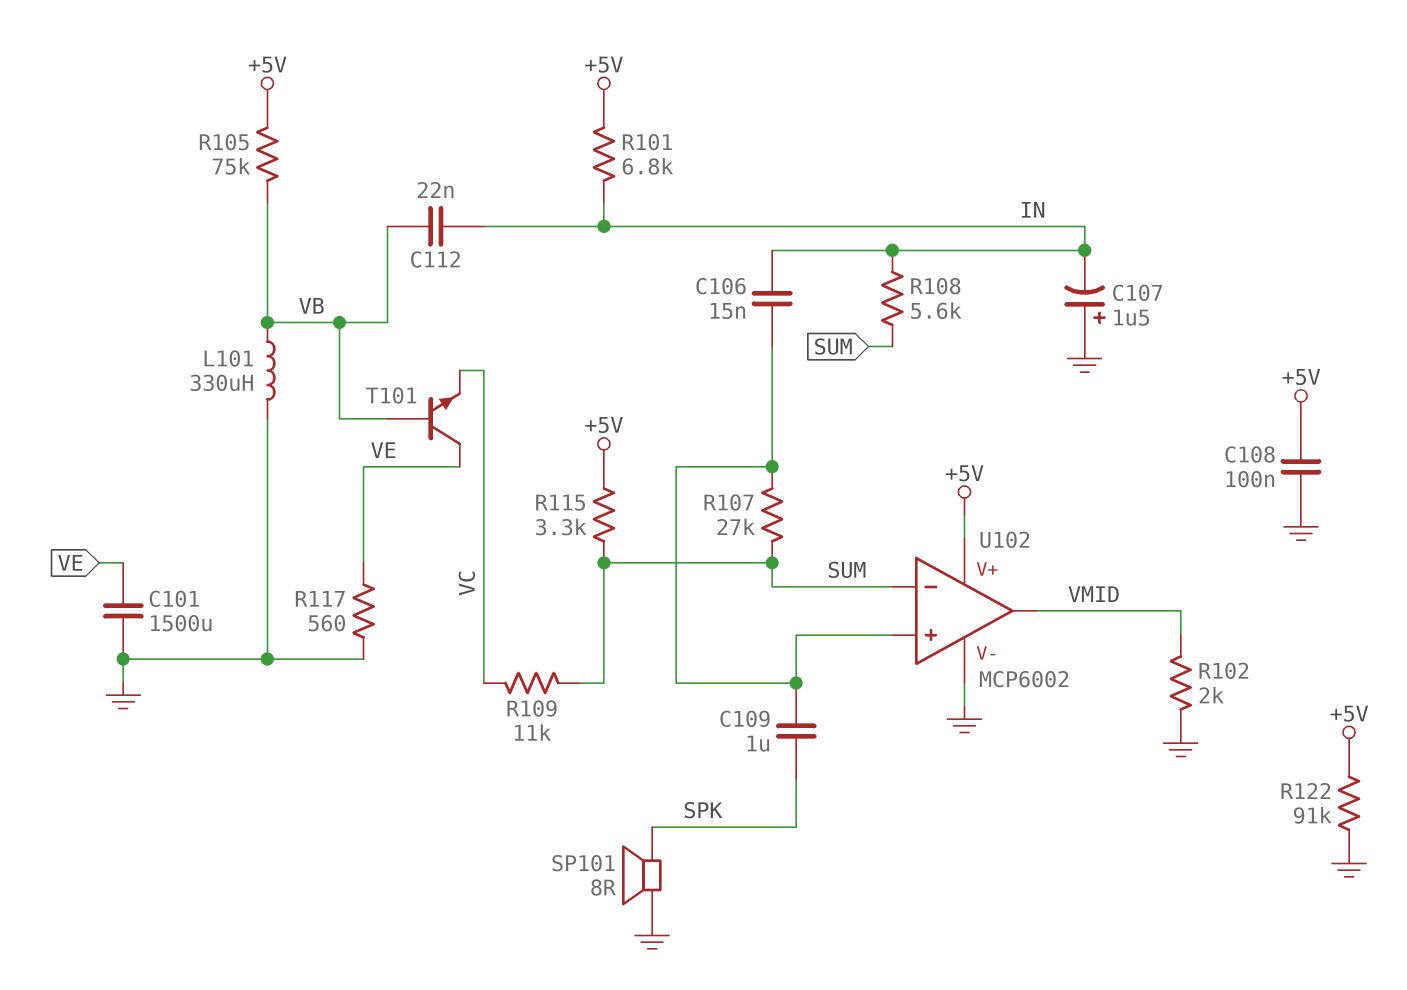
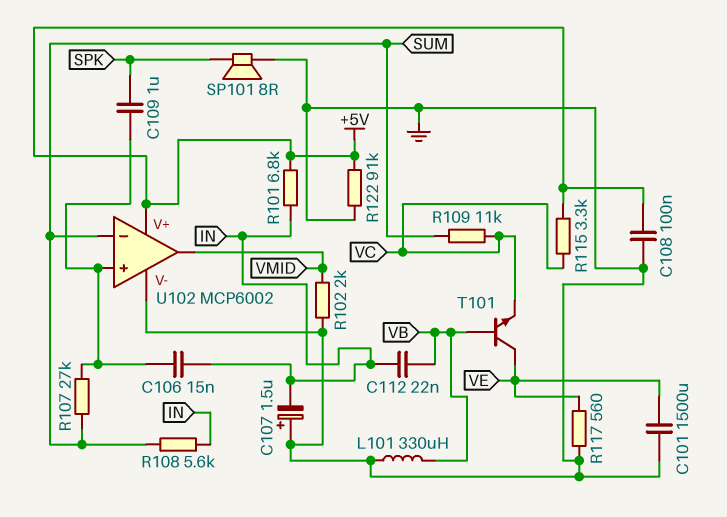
R105: 75k (+5V, VB) -> none
R115: 3.3k (+5V, SUM) -> 3.3k (+5V, VC)

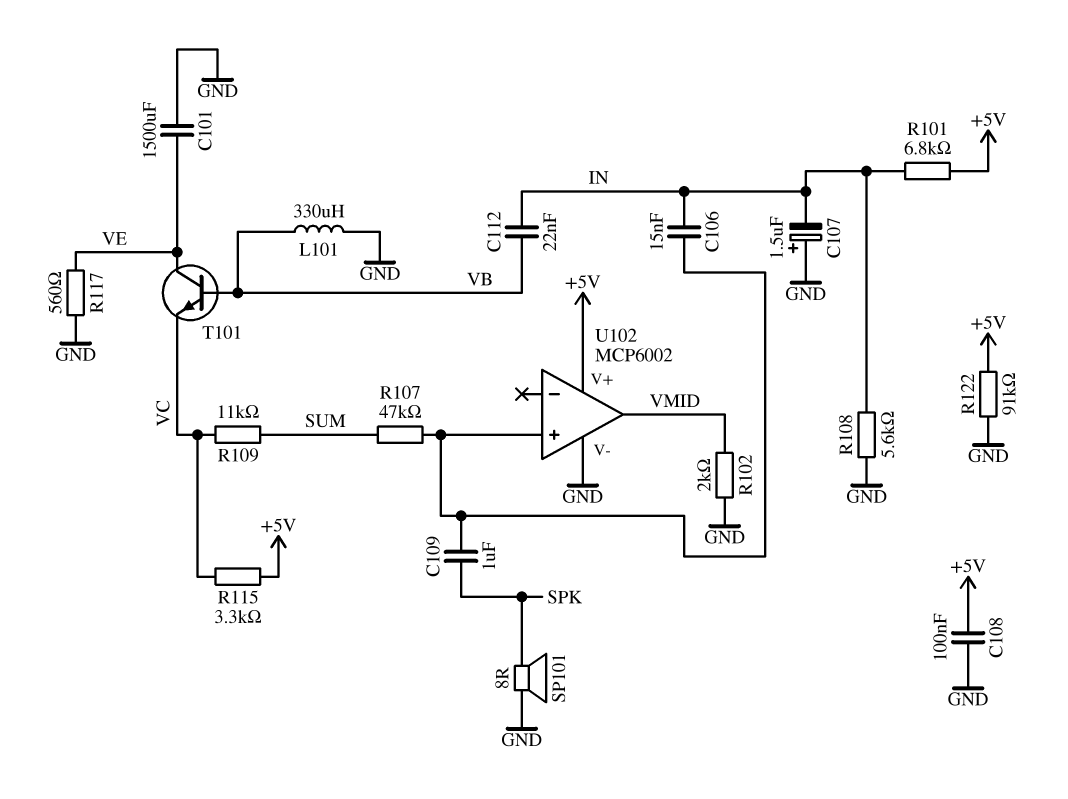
R107: 27k (SUM, U102/in+) -> 47k (SUM, U102/in+)
R108: 5.6k (IN, SUM) -> 5.6k (GND, IN)
U102 pin in-: SUM -> none

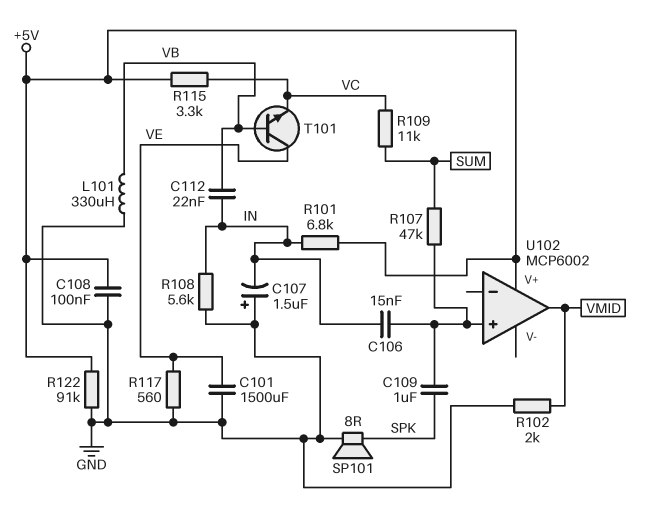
U102 pin V-: GND -> none

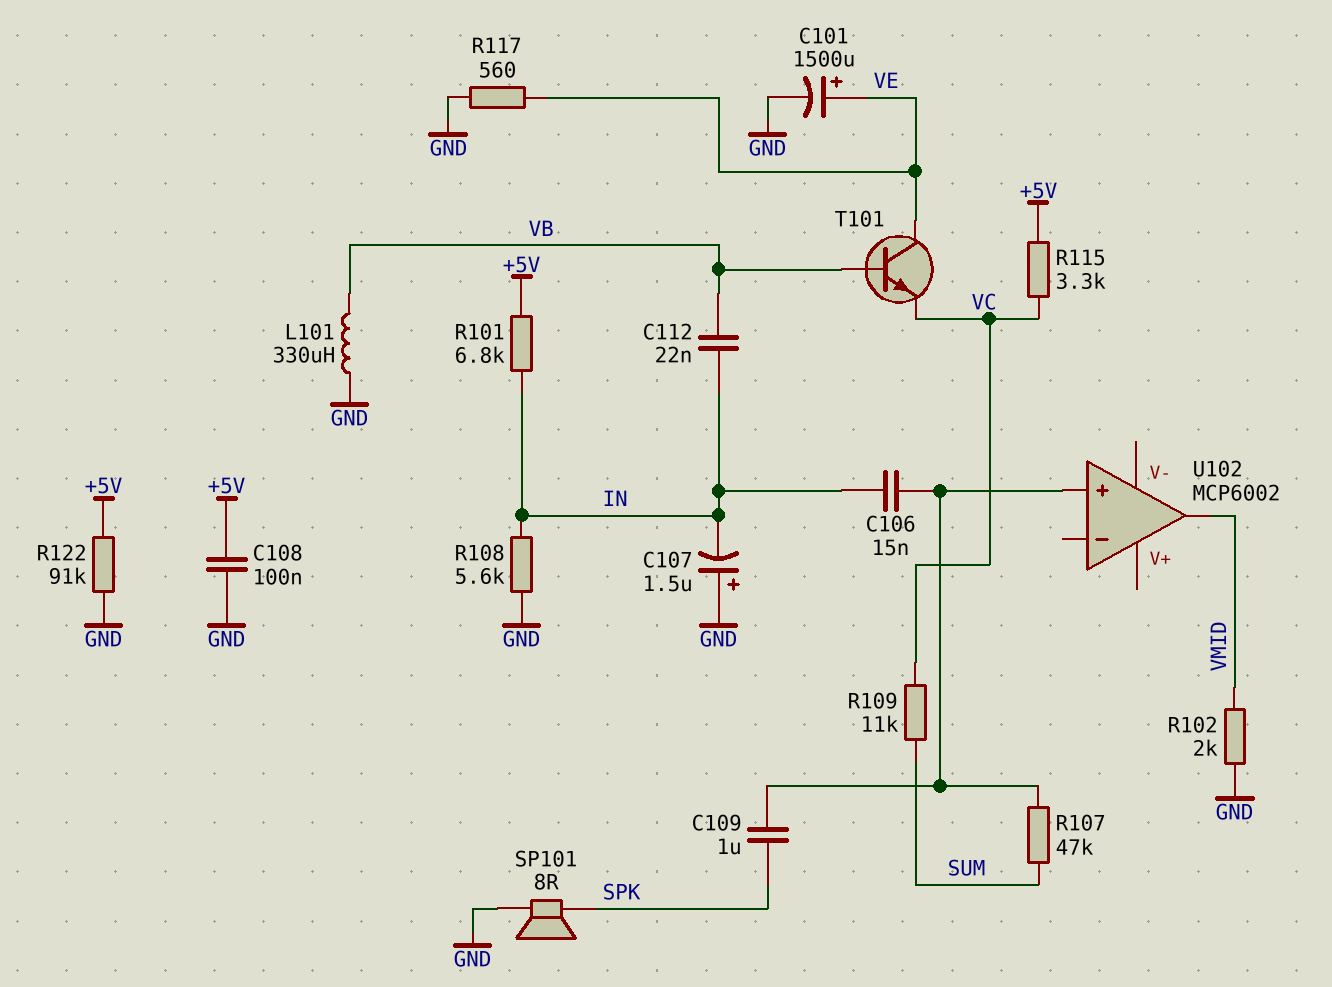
C101: 1500uF (GND, VE) -> 1500uF (plus VE, minus GND)
U102 pin V+: +5V -> none

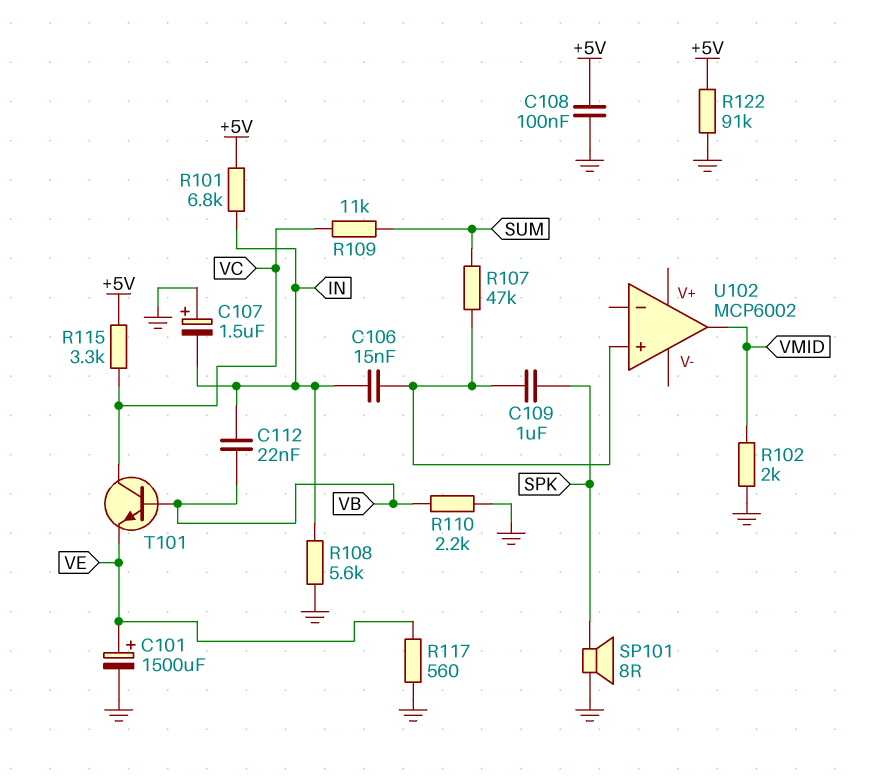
L101: 330uH (GND, VB) -> none
R110: none -> 2.2k (GND, VB)
T101: NPN (B VB, C VE, E VC) -> NPN (B VB, C VC, E VE)

